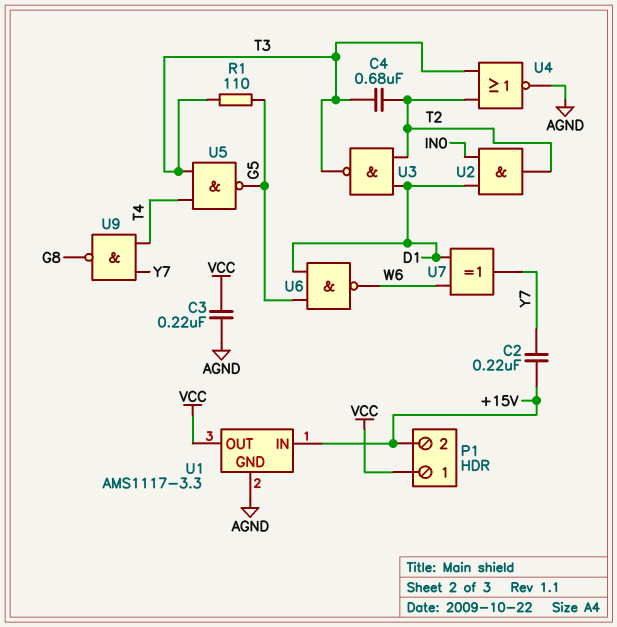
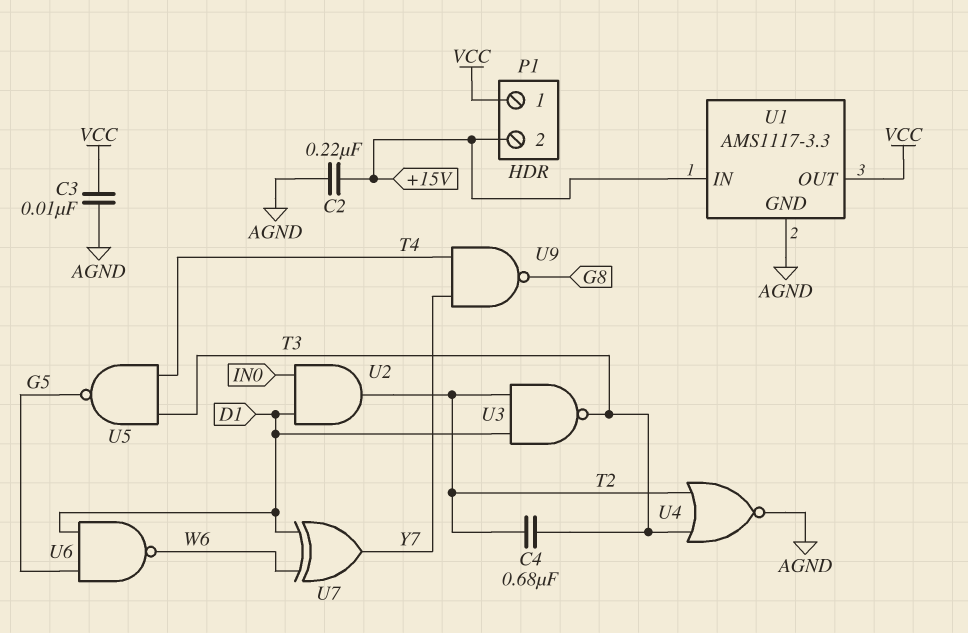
C2: 220nF (+15V, Y7) -> 220nF (+15V, AGND)
C3: 220nF (AGND, VCC) -> 10nF (AGND, VCC)
R1: 110 (G5, T3) -> none

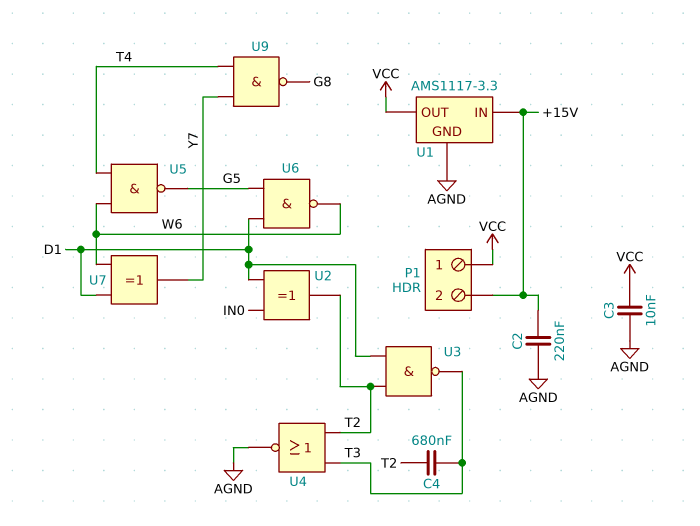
U2: AND (in D1, in IN0, out T2) -> XOR (in D1, in IN0, out T2)
U5: NAND (in T3, in T4, out G5) -> NAND (in T4, in W6, out G5)

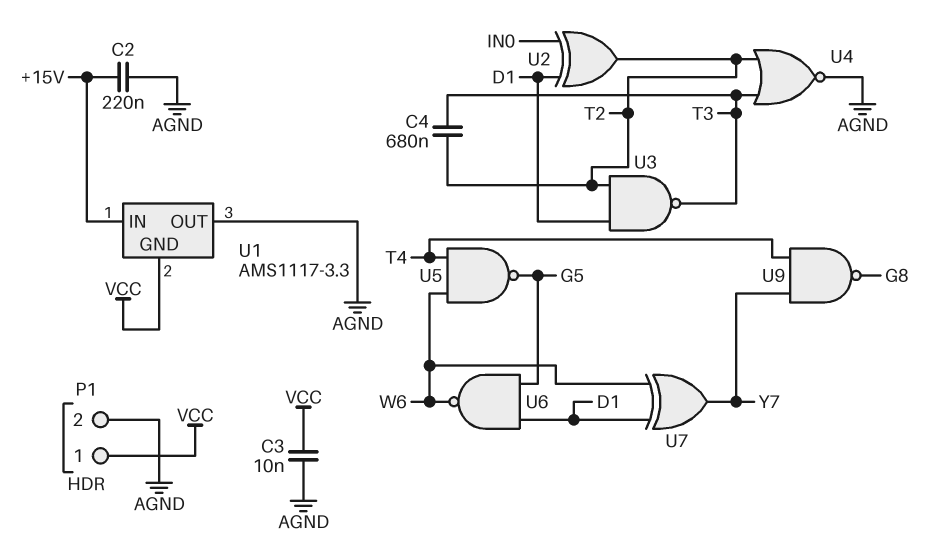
P1 pin 2: +15V -> AGND
U1 pin GND: AGND -> VCC
U1 pin OUT: VCC -> AGND

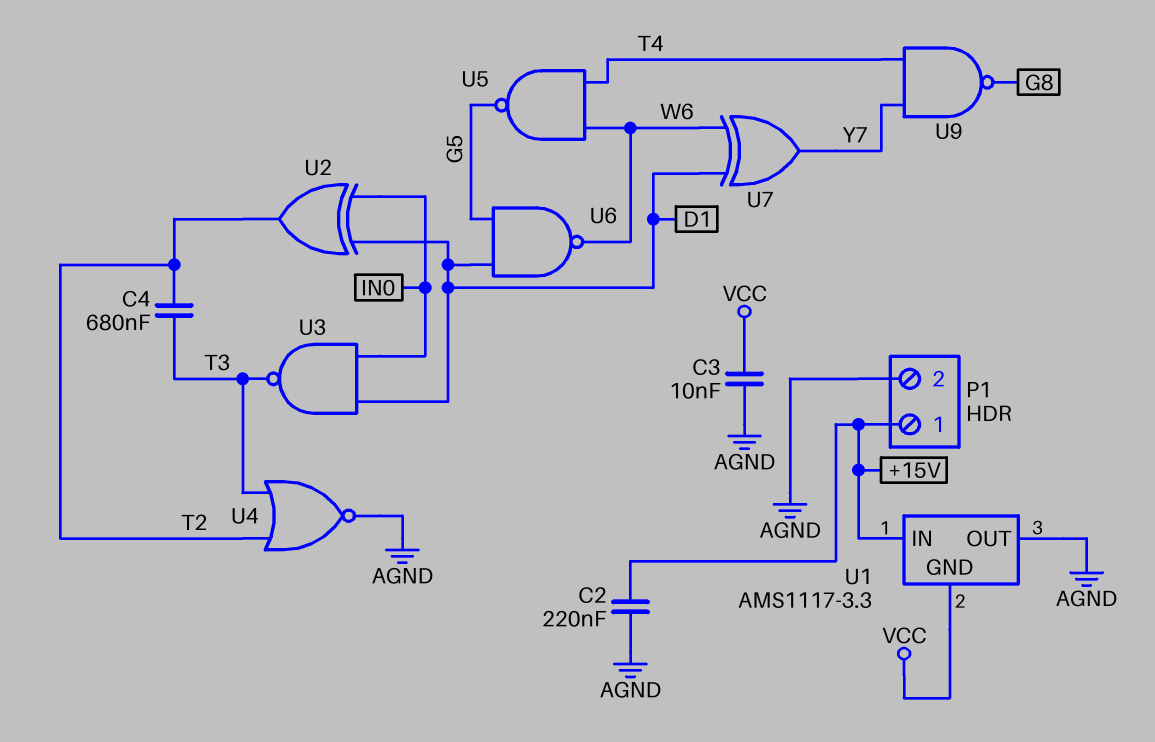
P1 pin 1: VCC -> +15V
U3: NAND (in D1, in T2, out T3) -> NAND (in D1, in IN0, out T3)

